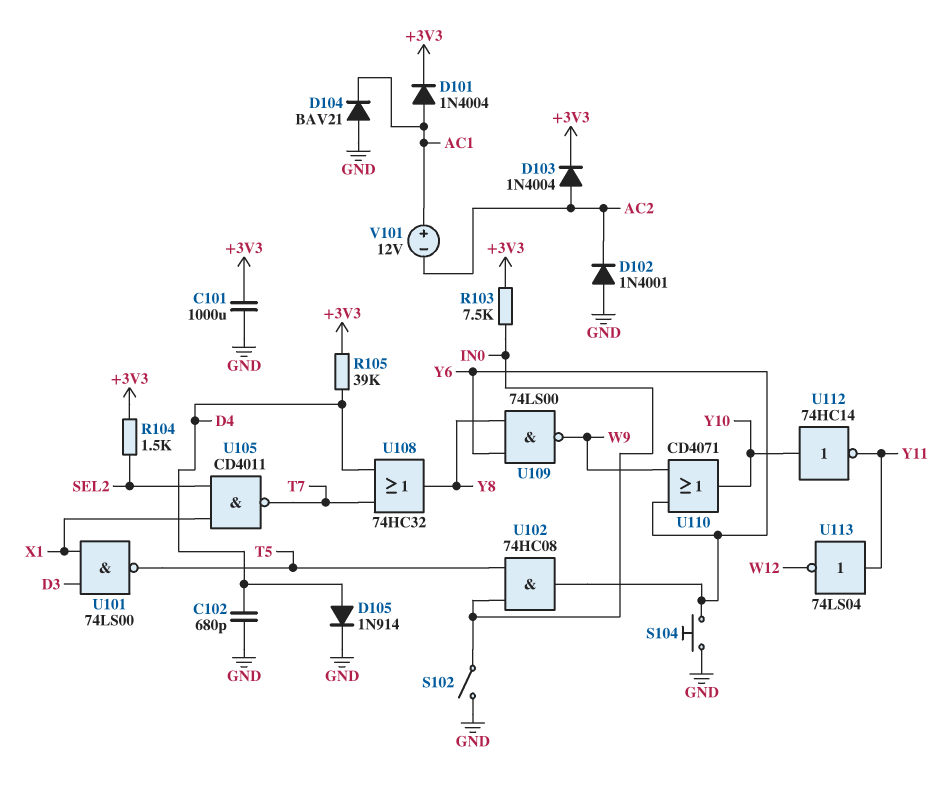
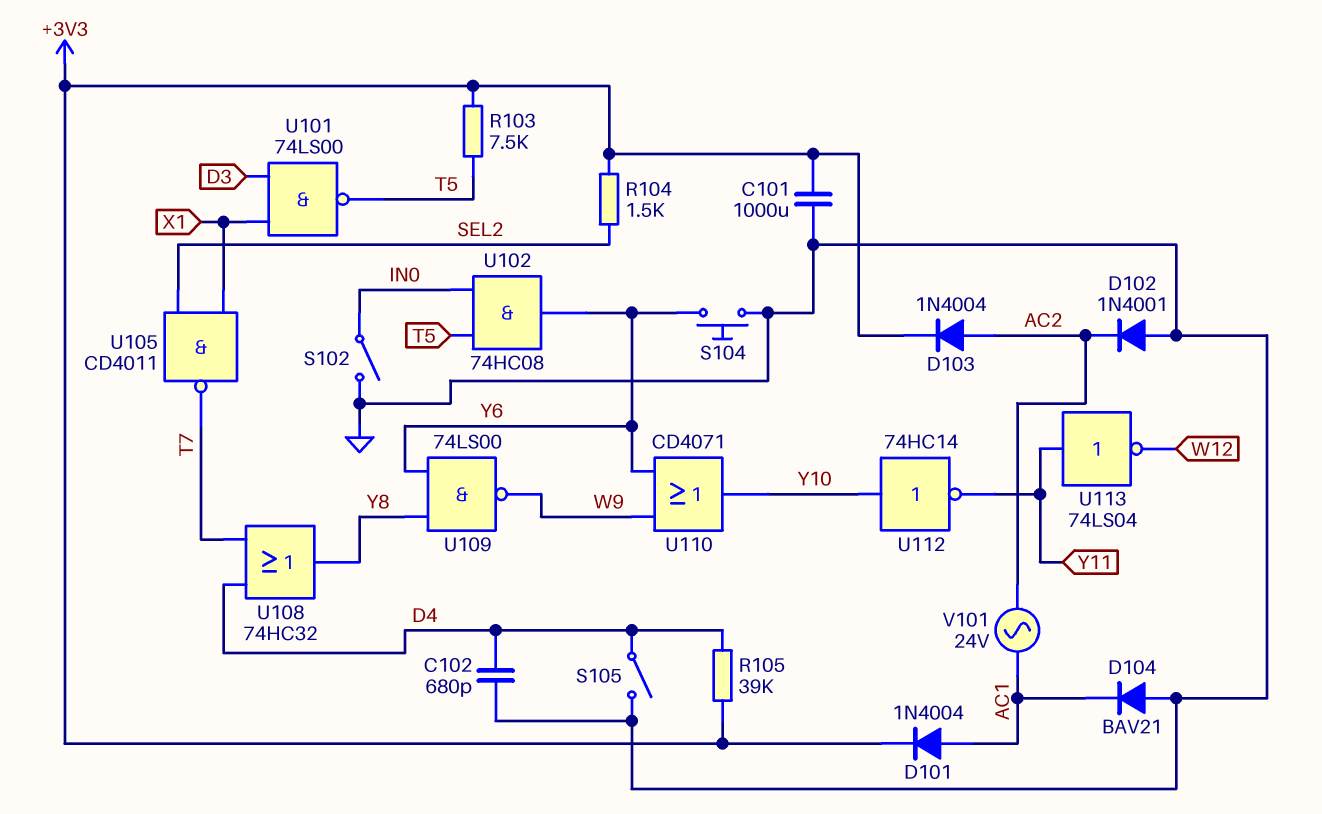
D105: diode 1N914 (A D4, K GND) -> none
R103: 7.5k (+3V3, IN0) -> 7.5k (+3V3, T5)
S105: none -> switch (D4, GND)
V101: 12V (plus AC1, minus AC2) -> AC 24V (AC1, AC2)

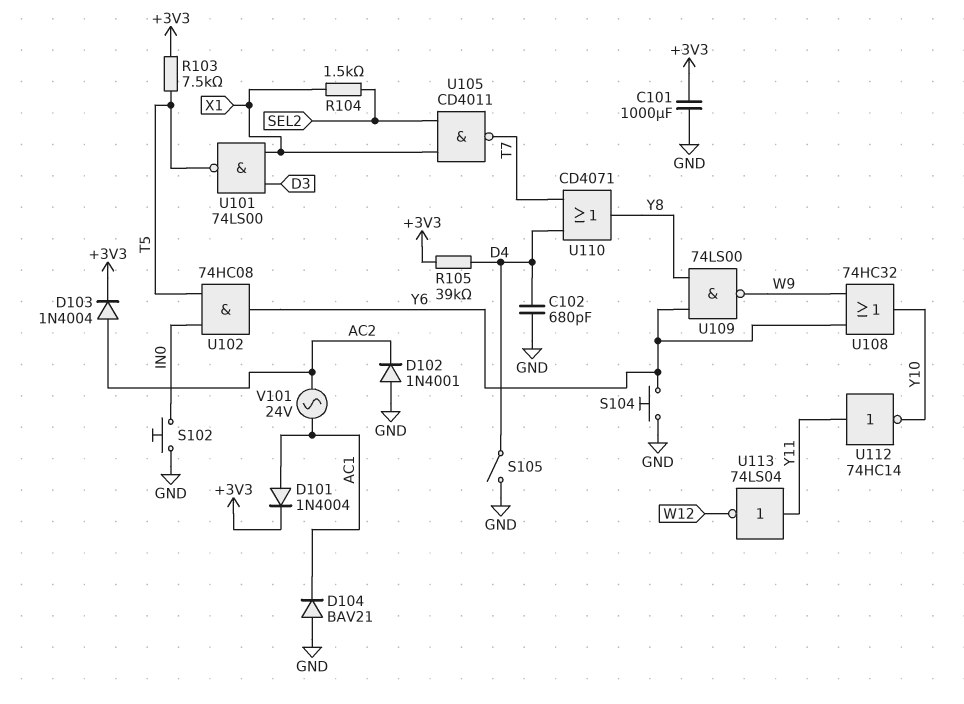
R104: 1.5k (+3V3, SEL2) -> 1.5k (SEL2, X1)
S102: switch (GND, IN0) -> button (GND, IN0)
U108: OR 74HC32 (in D4, in T7, out Y8) -> OR 74HC32 (in W9, in Y6, out Y10)
U110: OR CD4071 (in W9, in Y6, out Y10) -> OR CD4071 (in D4, in T7, out Y8)
U112: NOT 74HC14 (in Y10, out Y11) -> NOT 74HC14 (in Y11, out Y10)

